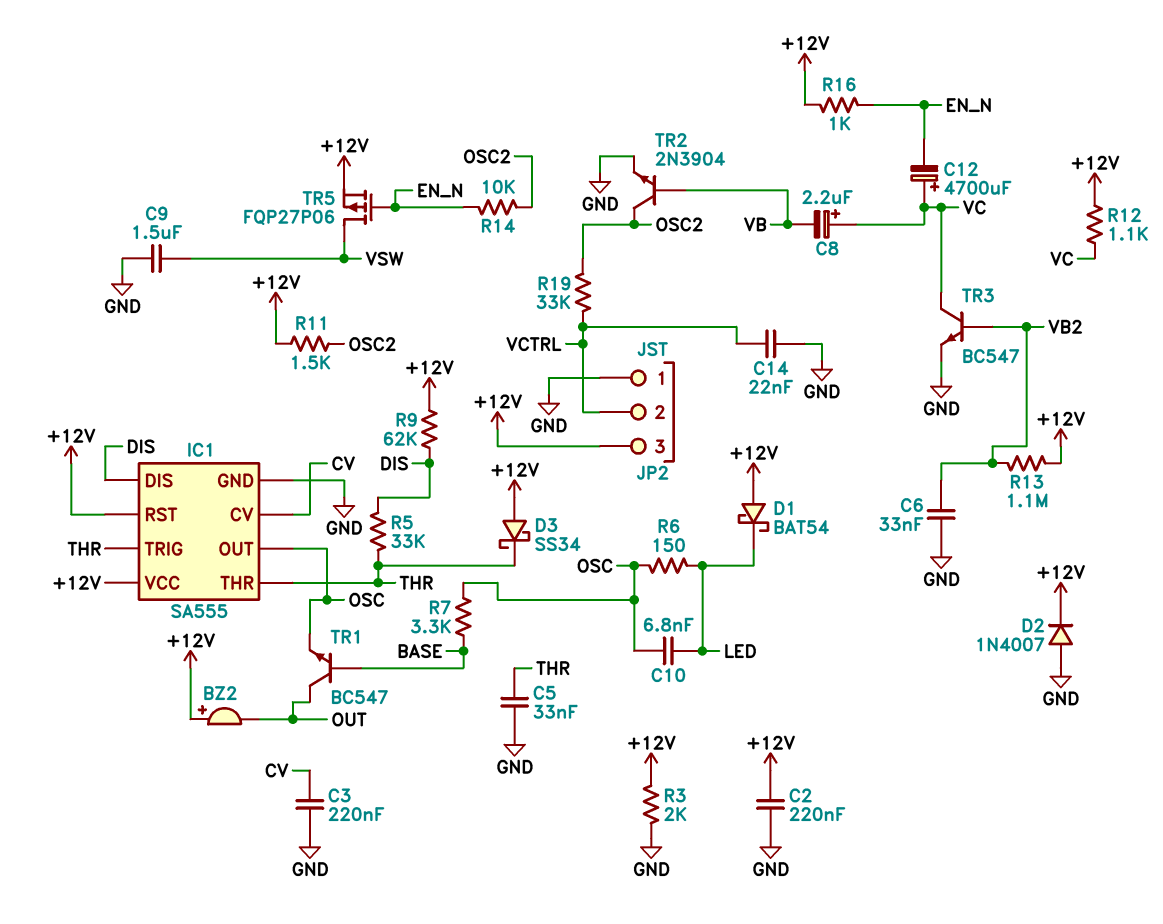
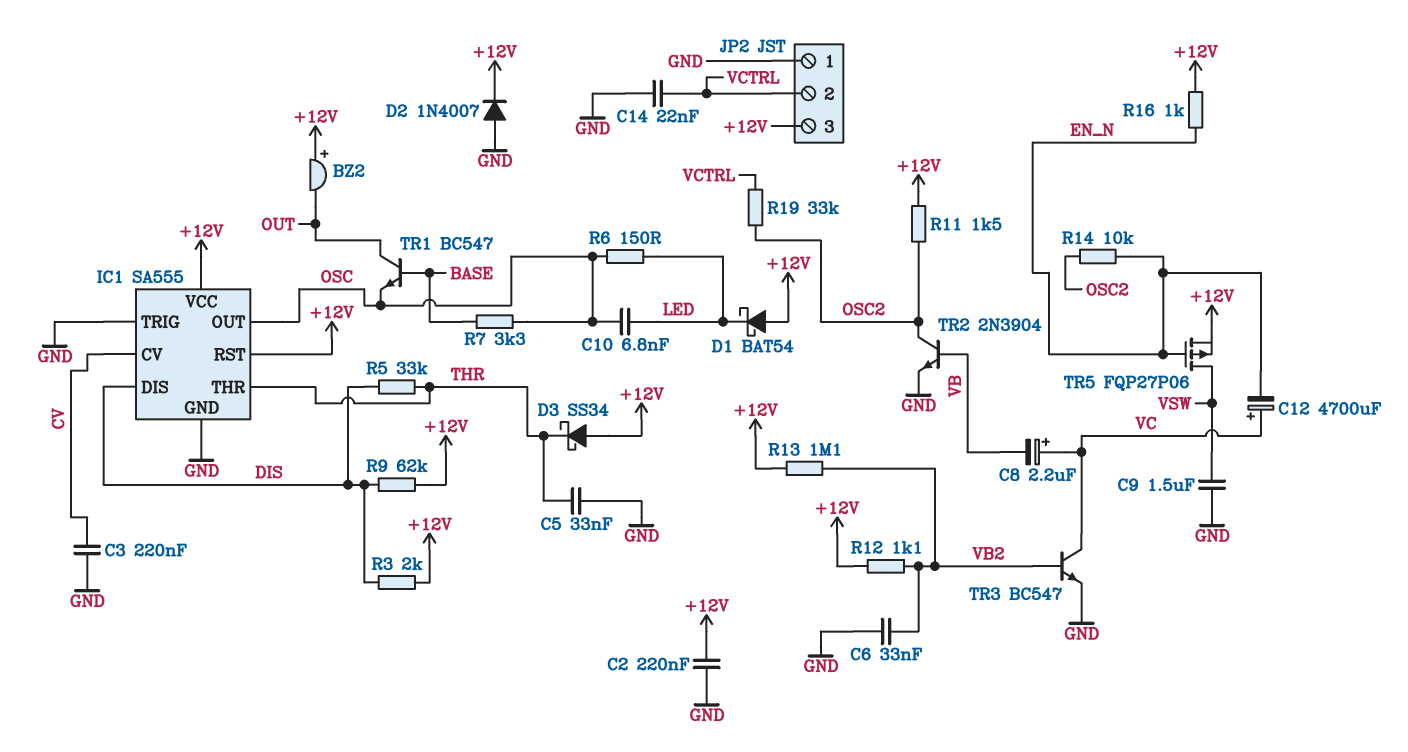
IC1 pin TRIG: THR -> GND
R3: 2k (+12V, GND) -> 2k (+12V, DIS)
R12: 1.1k (+12V, VC) -> 1.1k (+12V, VB2)

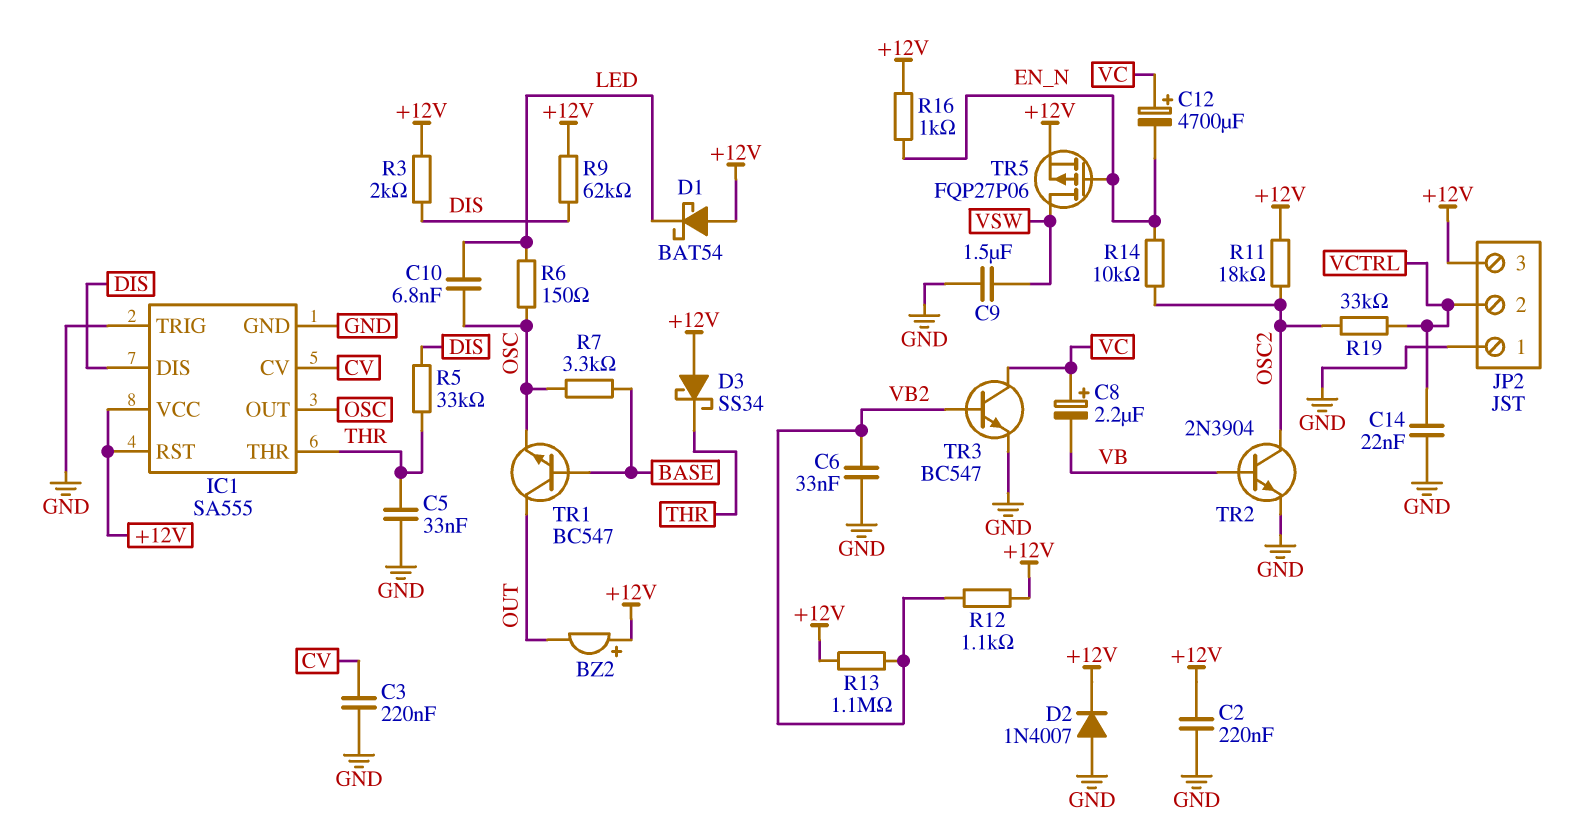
R11: 1.5k (+12V, OSC2) -> 18k (+12V, OSC2)

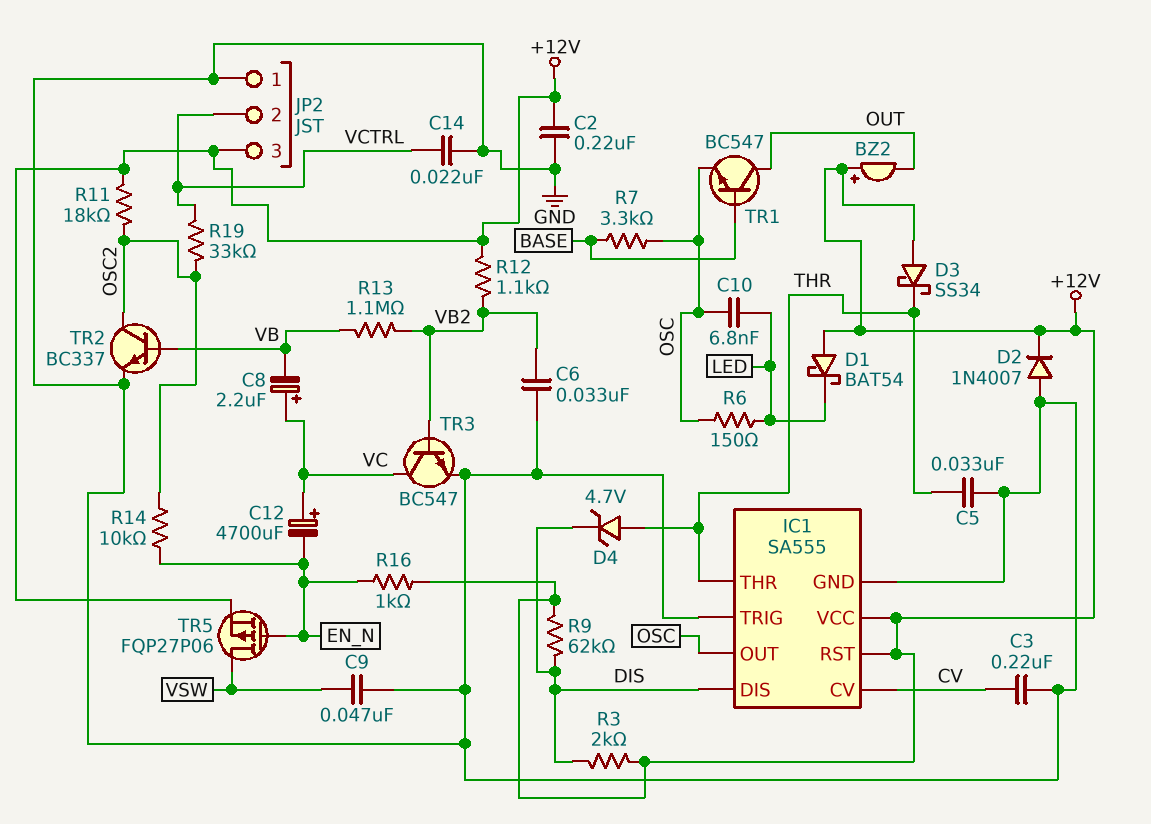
C9: 1.5uF (GND, VSW) -> 47nF (GND, VSW)
D4: none -> zener 4.7V (A THR, K DIS)
R5: 33k (DIS, THR) -> none
R13: 1.1M (+12V, VB2) -> 1.1M (VB, VB2)
TR2: NPN 2N3904 (B VB, C OSC2, E GND) -> NPN BC337 (B VB, C OSC2, E GND)

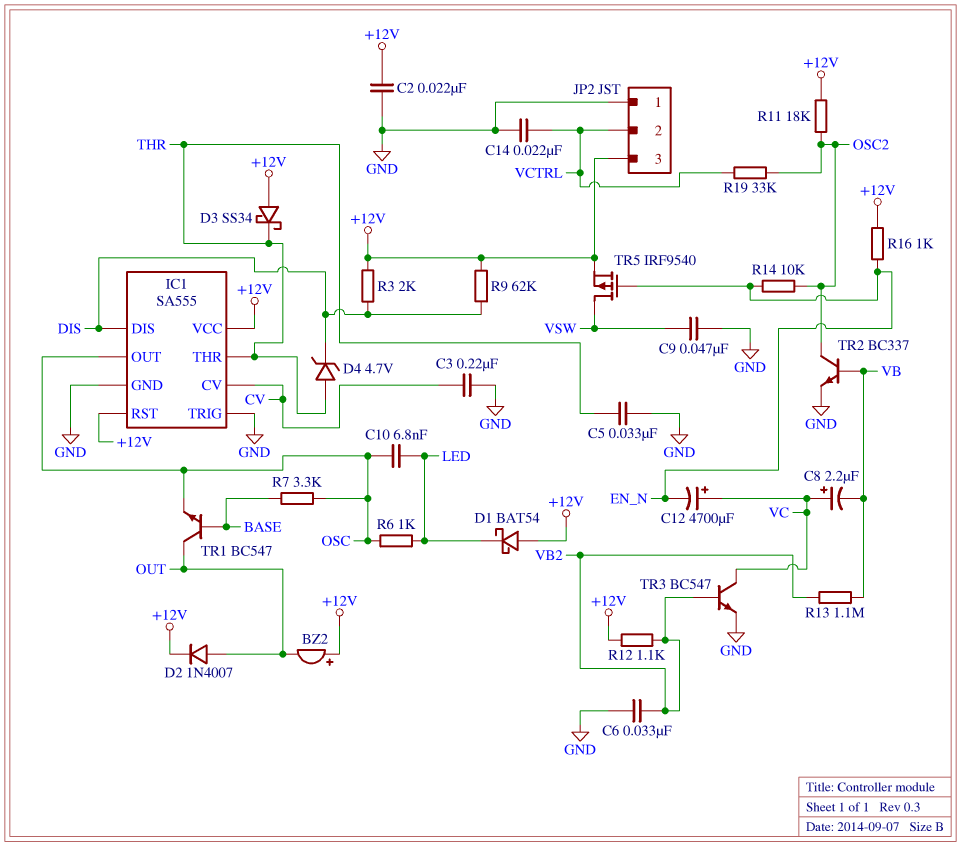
C2: 220nF (+12V, GND) -> 22nF (+12V, GND)
D2: diode 1N4007 (A GND, K +12V) -> diode 1N4007 (A OUT, K +12V)
R6: 150 (LED, OSC) -> 1k (LED, OSC)
TR5: PMOS FQP27P06 (G EN_N, D VSW, S +12V) -> PMOS IRF9540 (G EN_N, D VSW, S +12V)

